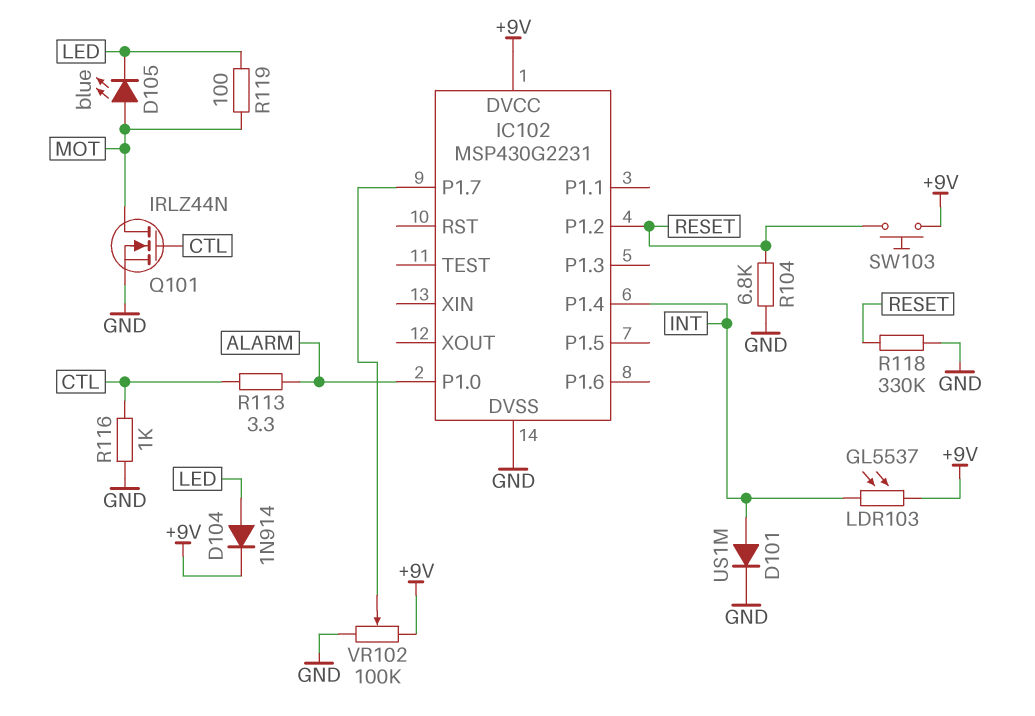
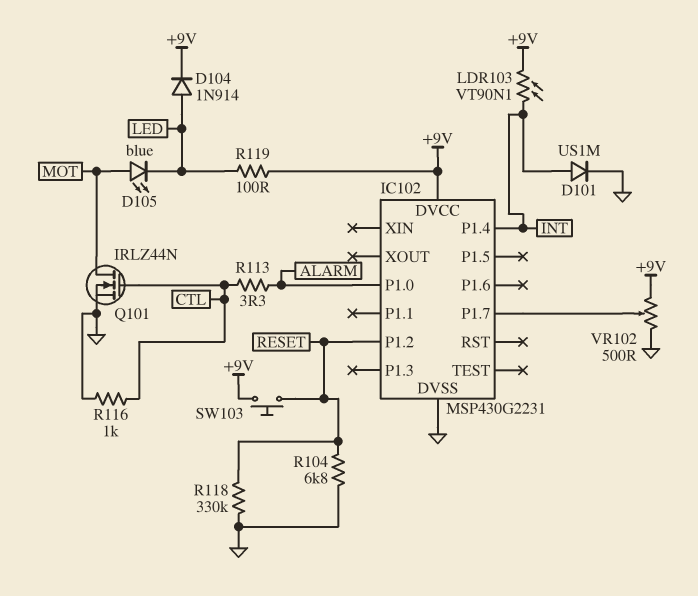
LDR103: GL5537 (+9V, INT) -> VT90N1 (+9V, INT)
R119: 100 (LED, MOT) -> 100 (+9V, LED)
VR102: 100k (+9V, GND, wiper IC102/P1.7) -> 500 (+9V, GND, wiper IC102/P1.7)

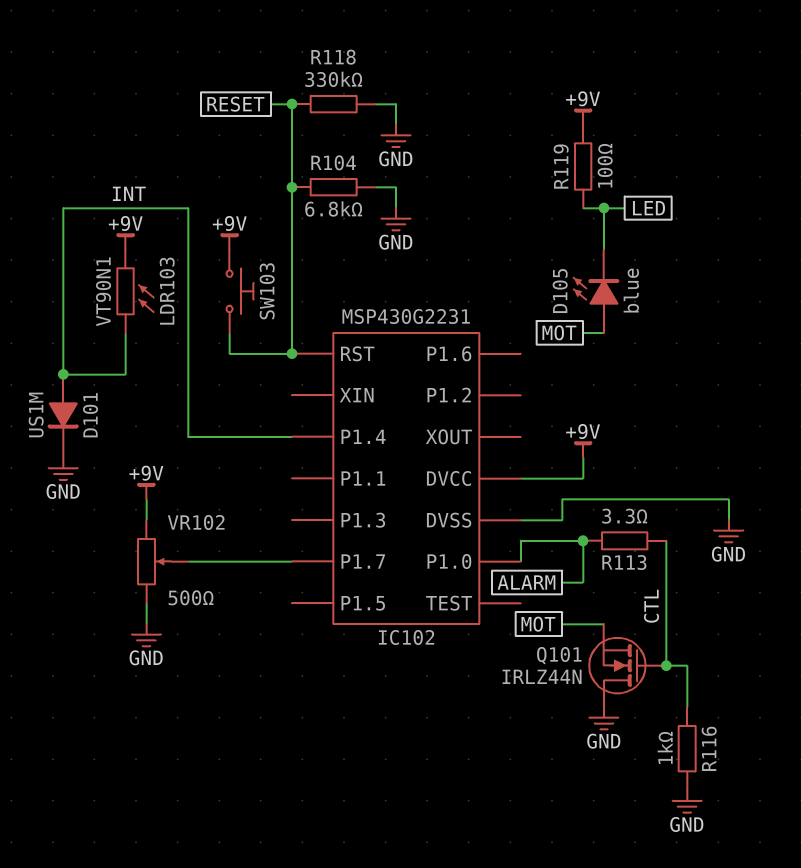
D104: diode 1N914 (A LED, K +9V) -> none
IC102 pin P1.2: RESET -> none
IC102 pin RST: none -> RESET
Q101: NMOS IRLZ44N (G CTL, D MOT, S GND) -> NMOS IRLZ44N (G CTL, D GND, S MOT)

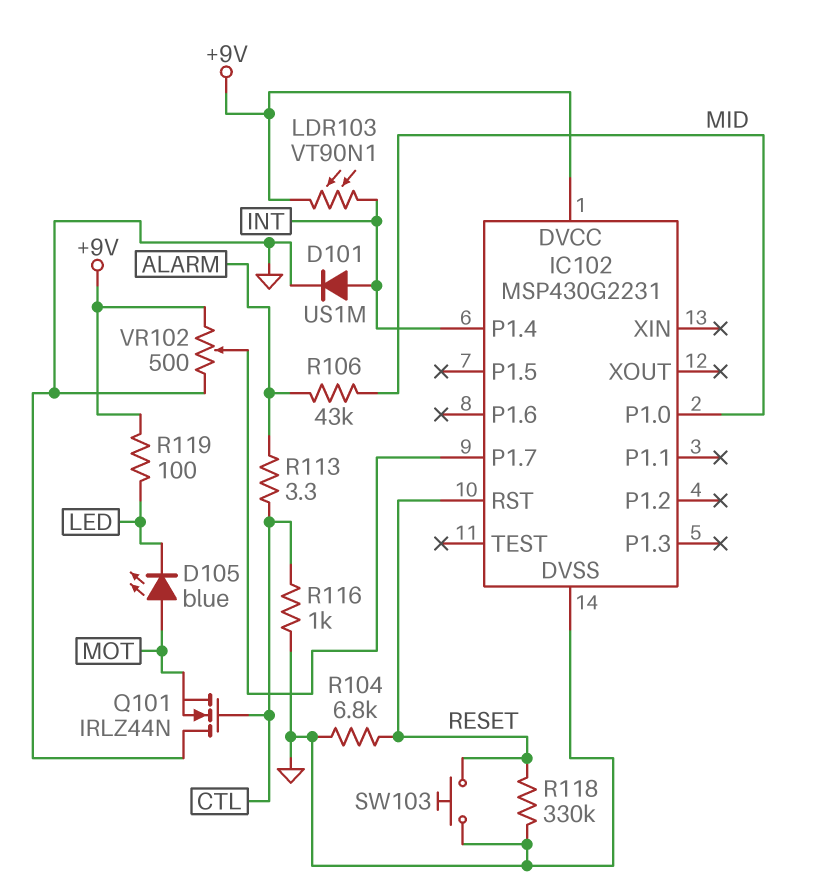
IC102 pin P1.0: ALARM -> MID
R106: none -> 43k (ALARM, MID)
SW103: button (+9V, RESET) -> button (GND, RESET)

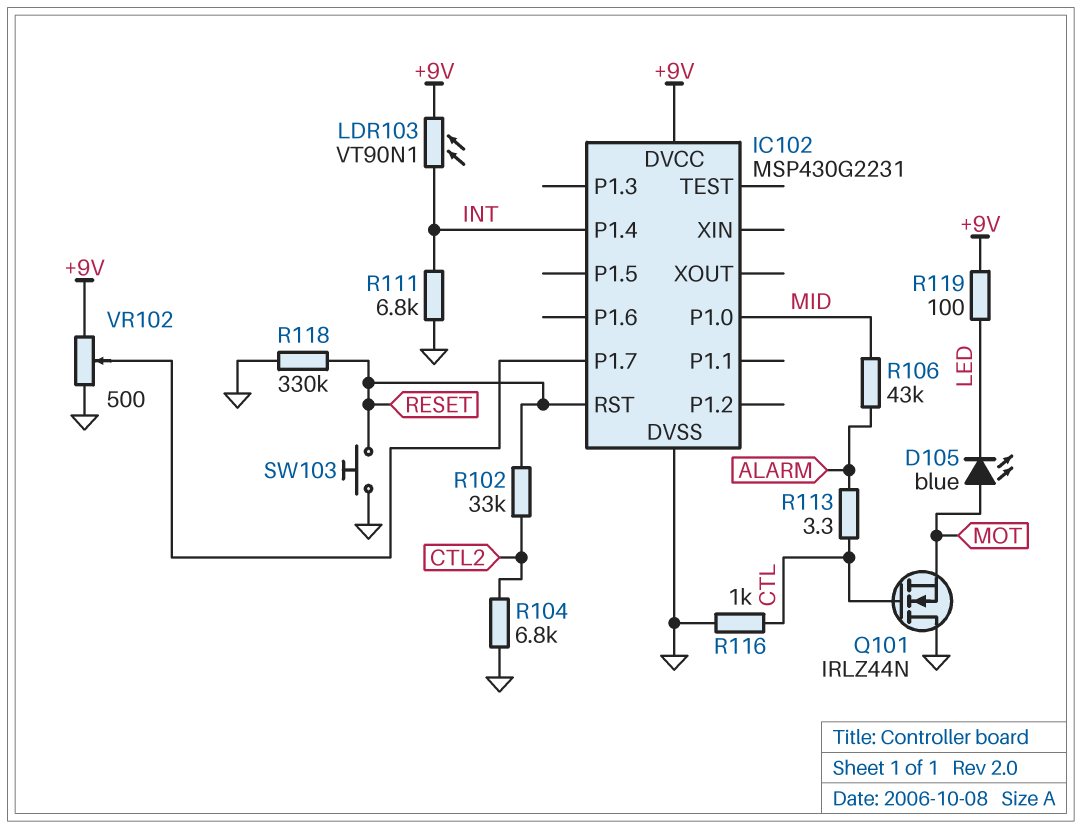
D101: diode US1M (A INT, K GND) -> none
R102: none -> 33k (CTL2, RESET)
R104: 6.8k (GND, RESET) -> 6.8k (CTL2, GND)
R111: none -> 6.8k (GND, INT)

